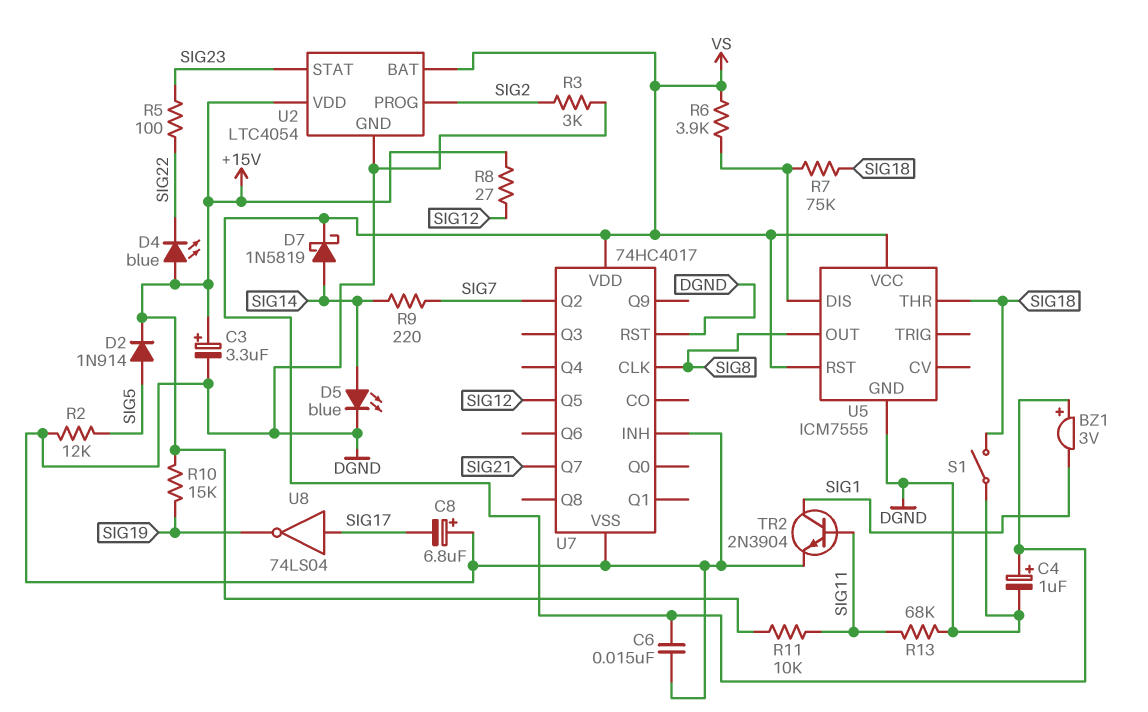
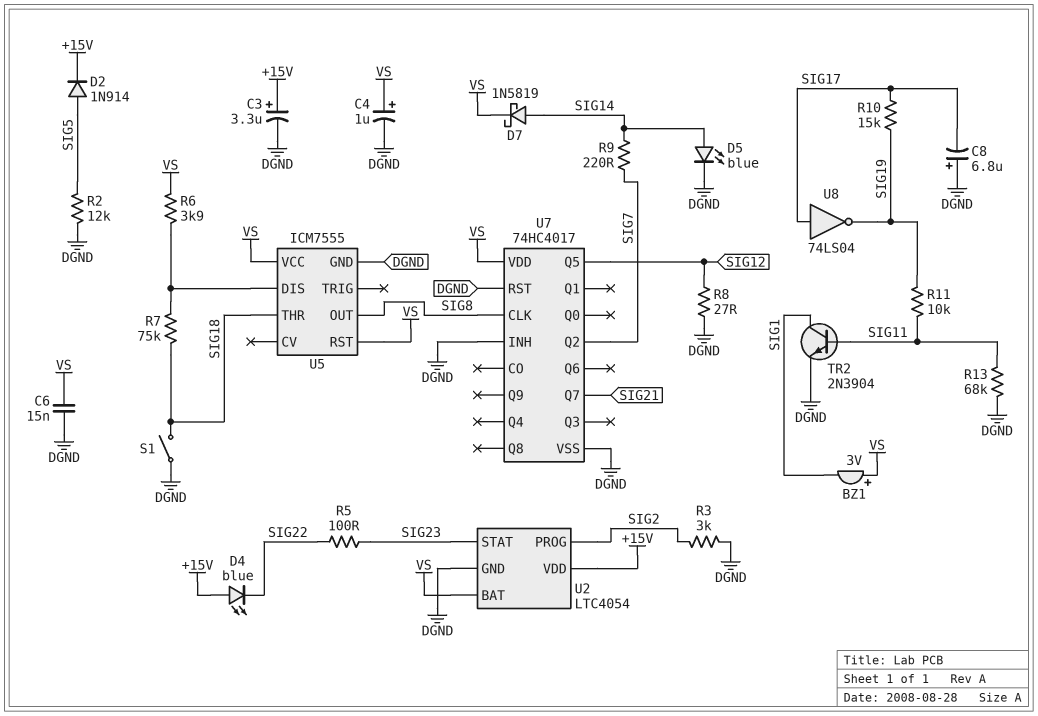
R8: 27 (+15V, SIG12) -> 27 (DGND, SIG12)
R10: 15k (+15V, SIG19) -> 15k (SIG17, SIG19)
R11: 10k (+15V, SIG11) -> 10k (SIG11, SIG19)

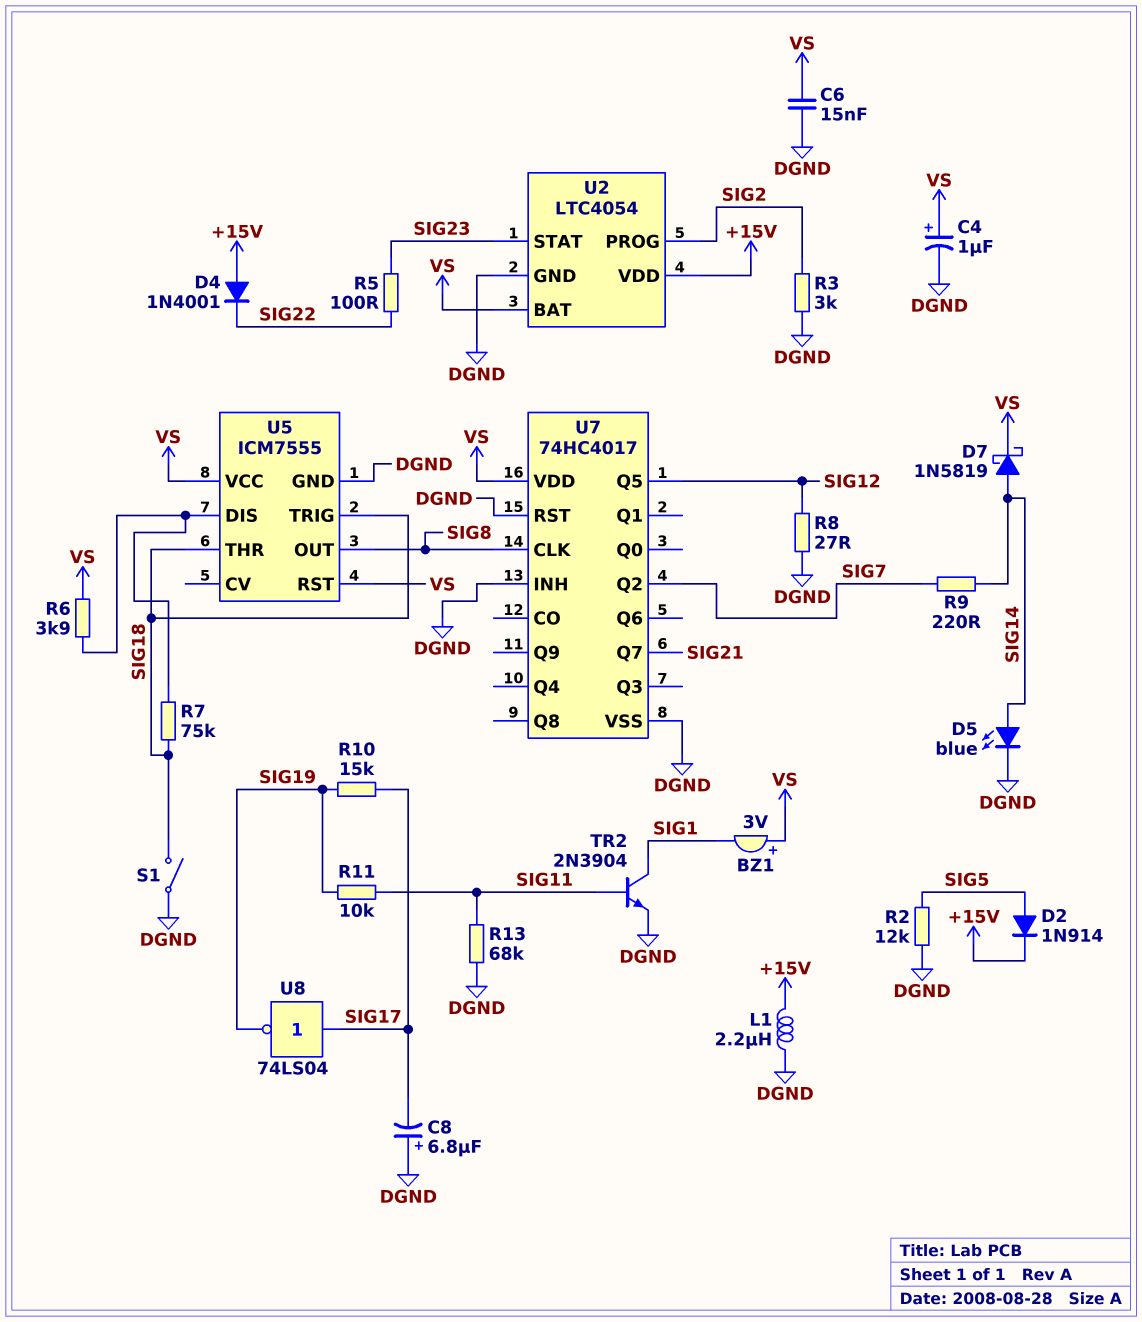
C3: 3.3uF (plus +15V, minus DGND) -> none
D4: LED blue (A +15V, K SIG22) -> diode 1N4001 (A +15V, K SIG22)
L1: none -> 2.2uH (+15V, DGND)
U5 pin TRIG: none -> SIG18

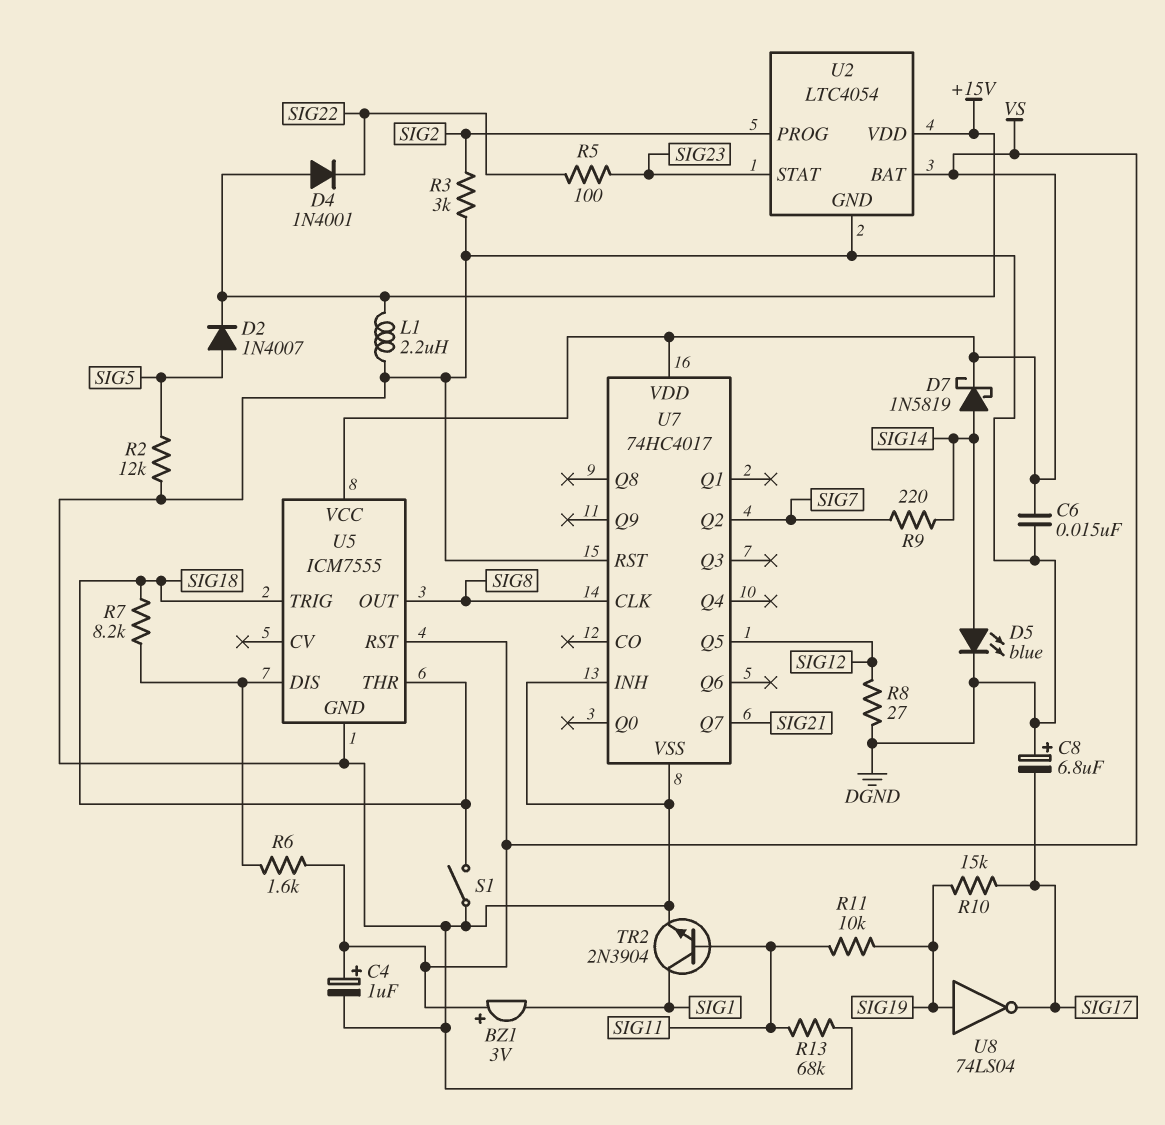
D2: diode 1N914 (A SIG5, K +15V) -> diode 1N4007 (A SIG5, K +15V)
R6: 3.9k (U5/DIS, VS) -> 1.6k (U5/DIS, VS)
R7: 75k (SIG18, U5/DIS) -> 8.2k (SIG18, U5/DIS)
U8: NOT 74LS04 (in SIG17, out SIG19) -> NOT 74LS04 (in SIG19, out SIG17)

